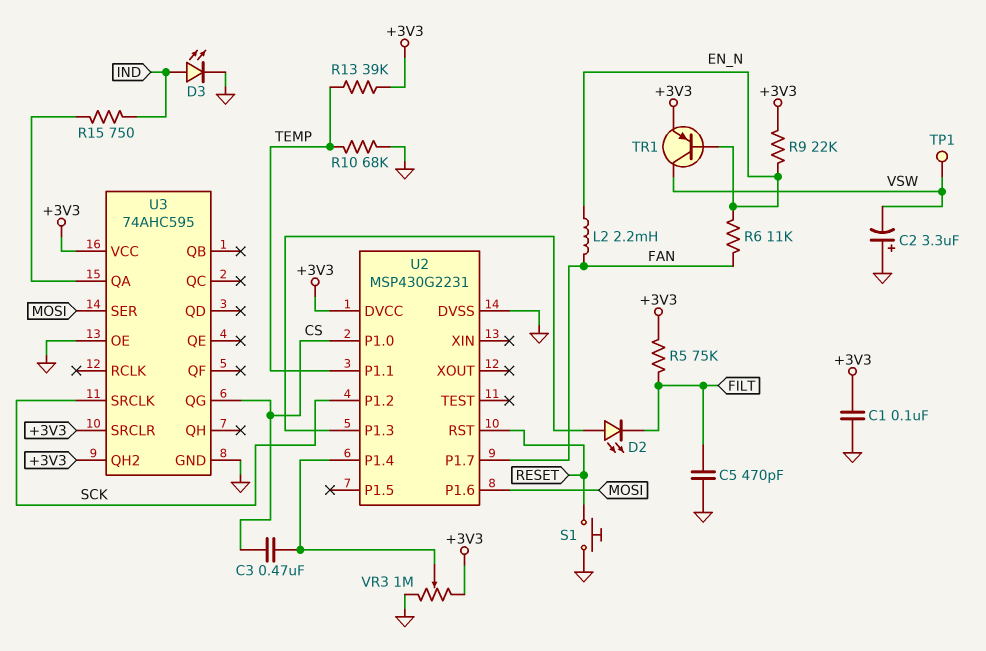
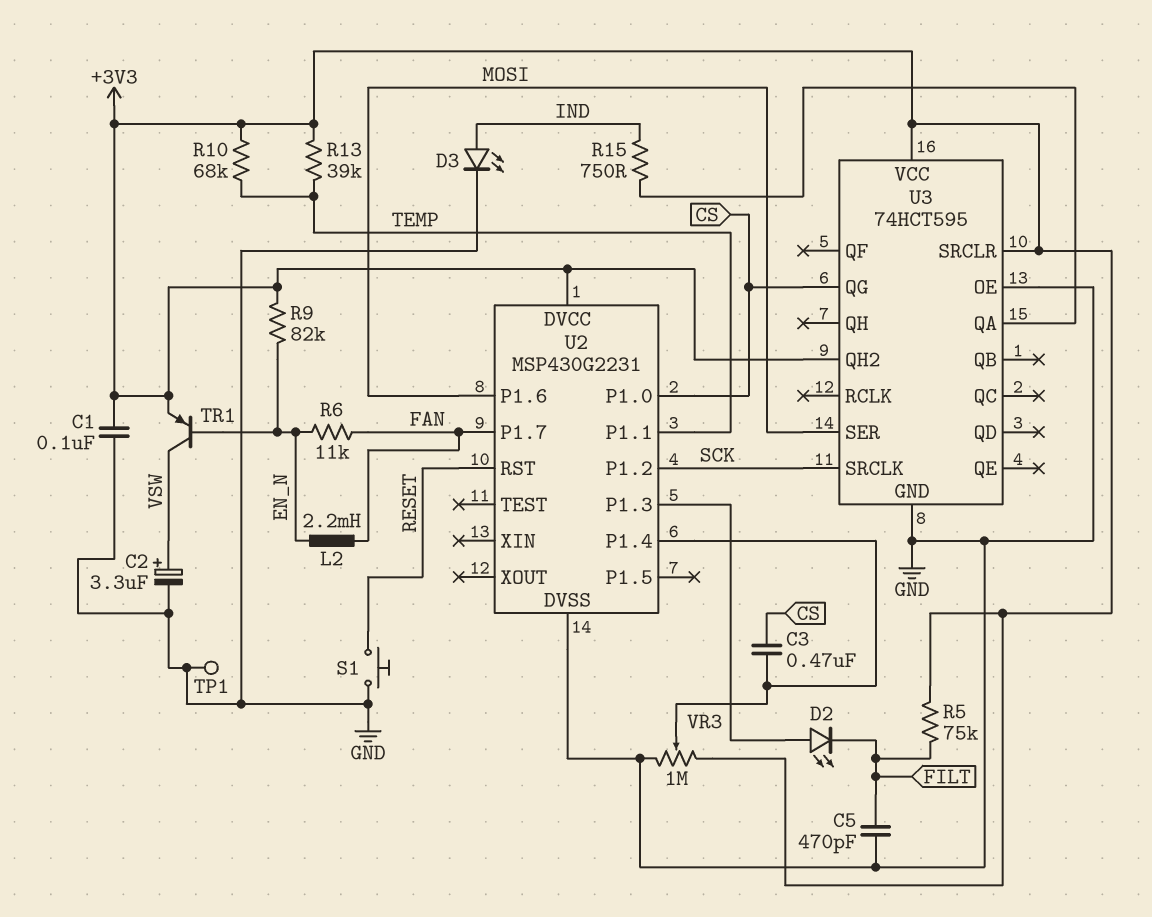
C2: 3.3uF (plus GND, minus VSW) -> 3.3uF (plus VSW, minus GND)
R9: 22k (+3V3, EN_N) -> 82k (+3V3, EN_N)
R10: 68k (GND, TEMP) -> 68k (+3V3, TEMP)
TP1: test point (VSW) -> test point (GND)
U3: 74AHC595 -> 74HCT595

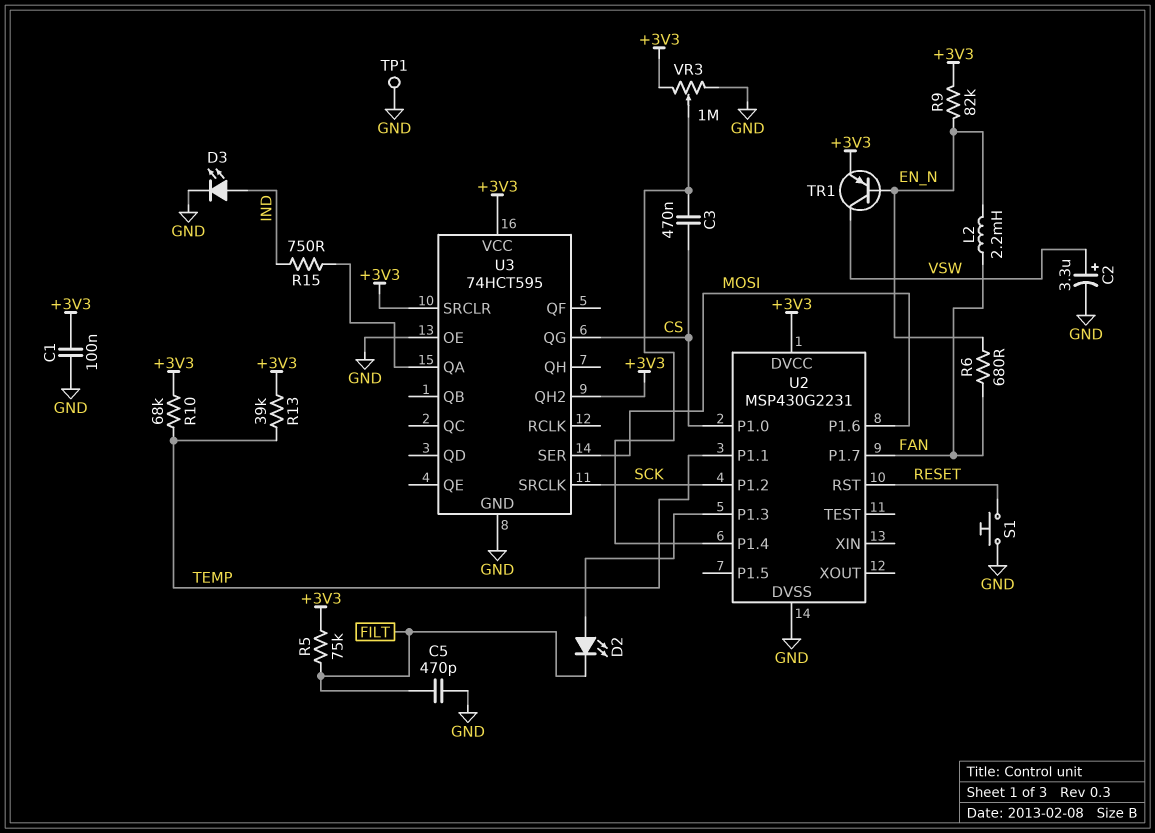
R6: 11k (EN_N, FAN) -> 680 (EN_N, FAN)

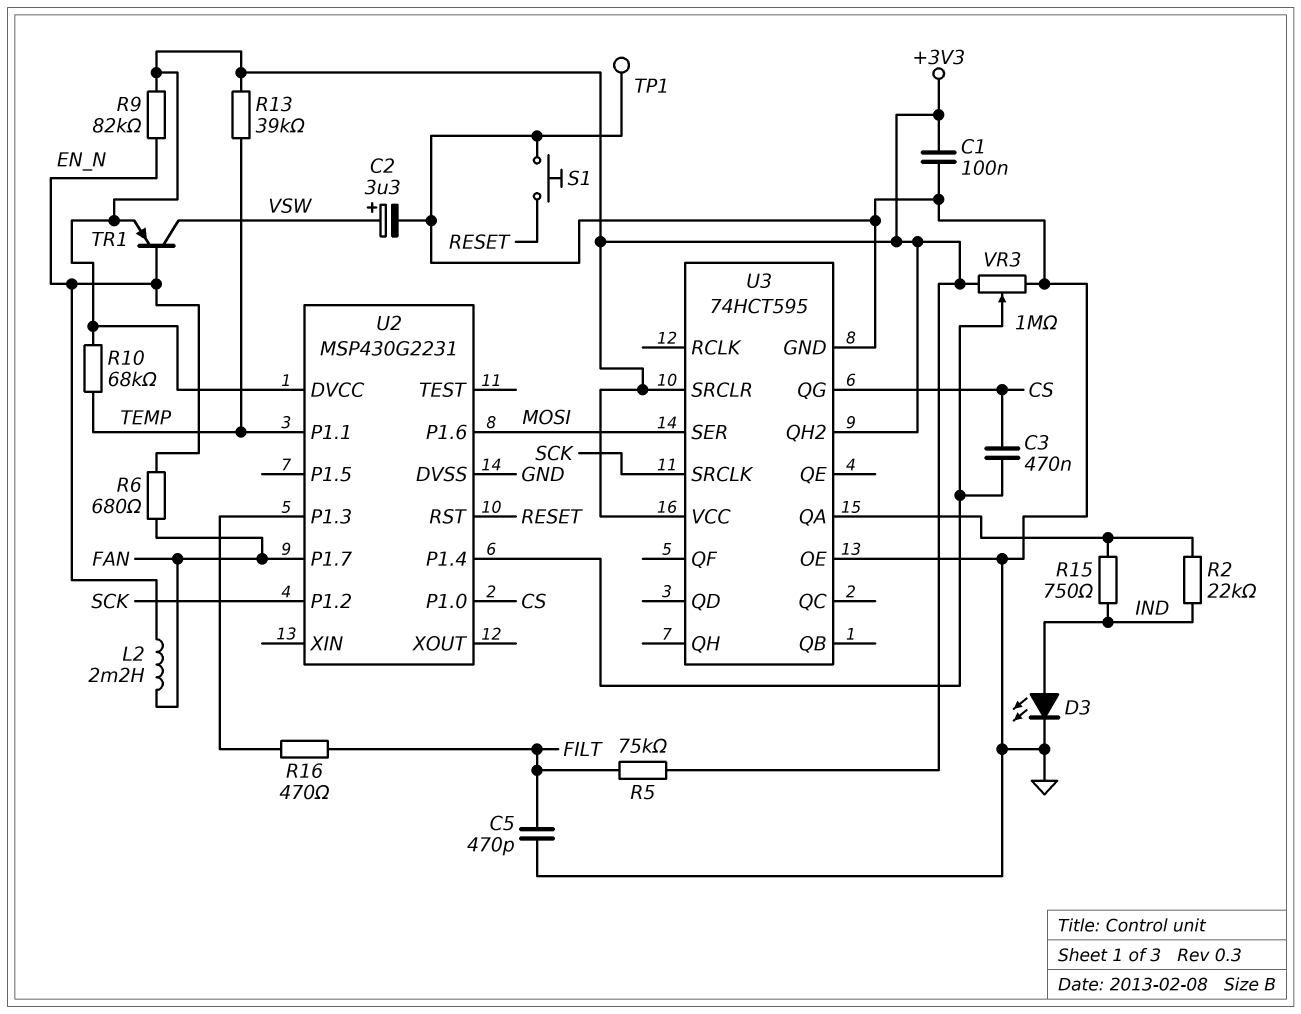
D2: LED (A U2/P1.3, K FILT) -> none
R2: none -> 22k (IND, U3/QA)
R16: none -> 470 (FILT, U2/P1.3)

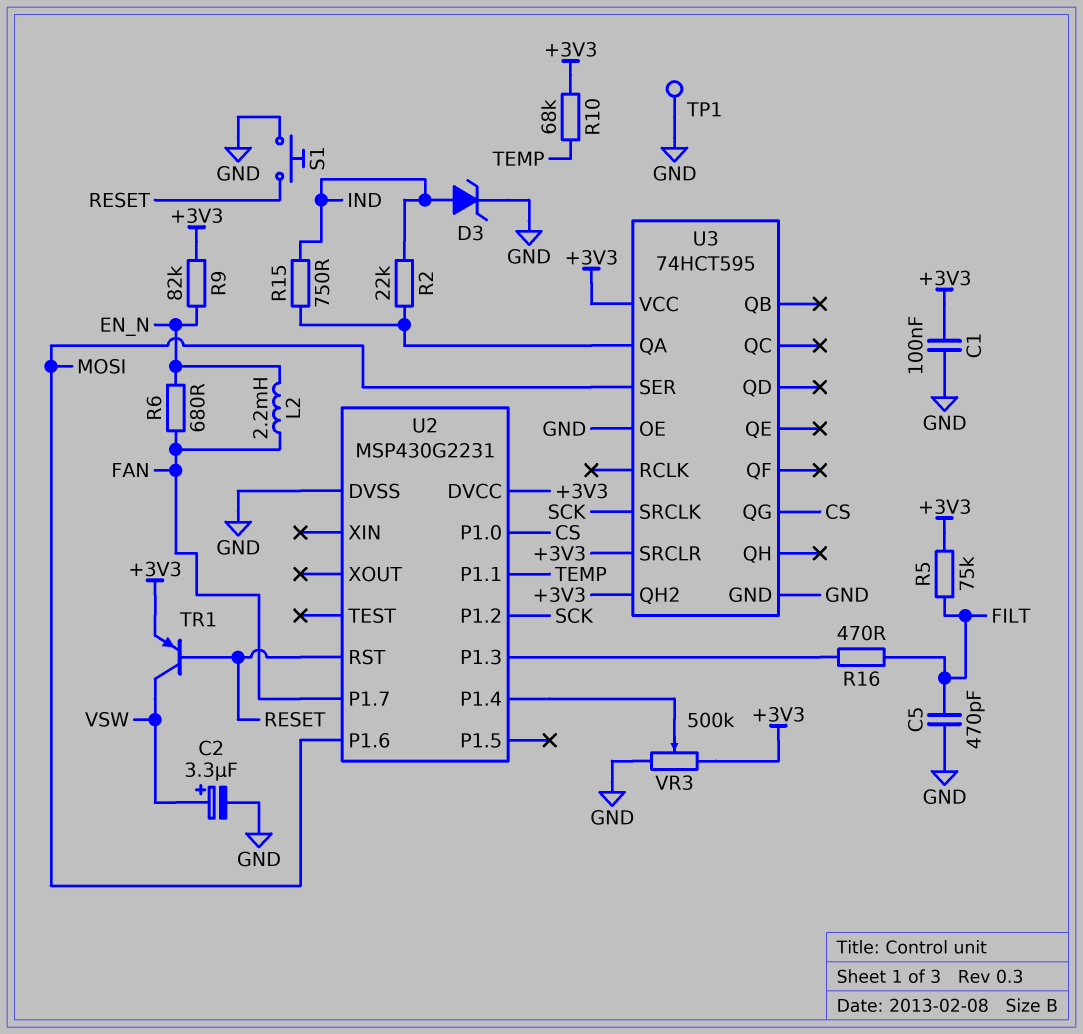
C3: 470nF (CS, U2/P1.4) -> none
D3: LED (A IND, K GND) -> zener (A IND, K GND)
R13: 39k (+3V3, TEMP) -> none
TR1: PNP (B EN_N, C VSW, E +3V3) -> PNP (B RESET, C VSW, E +3V3)
VR3: 1M (+3V3, GND, wiper U2/P1.4) -> 500k (+3V3, GND, wiper U2/P1.4)

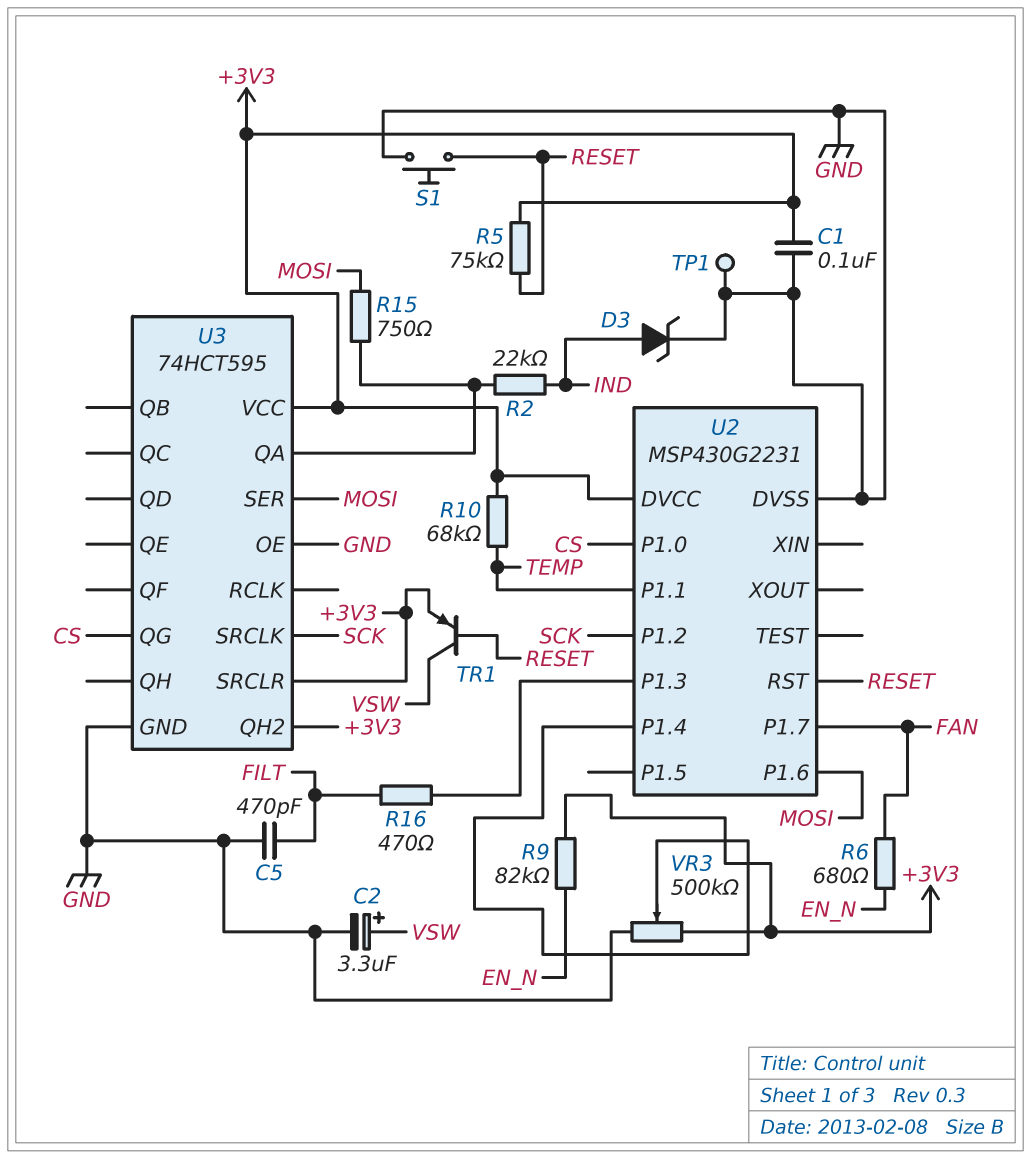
L2: 2.2mH (EN_N, FAN) -> none
R5: 75k (+3V3, FILT) -> 75k (+3V3, RESET)
R15: 750 (IND, U3/QA) -> 750 (MOSI, U3/QA)

